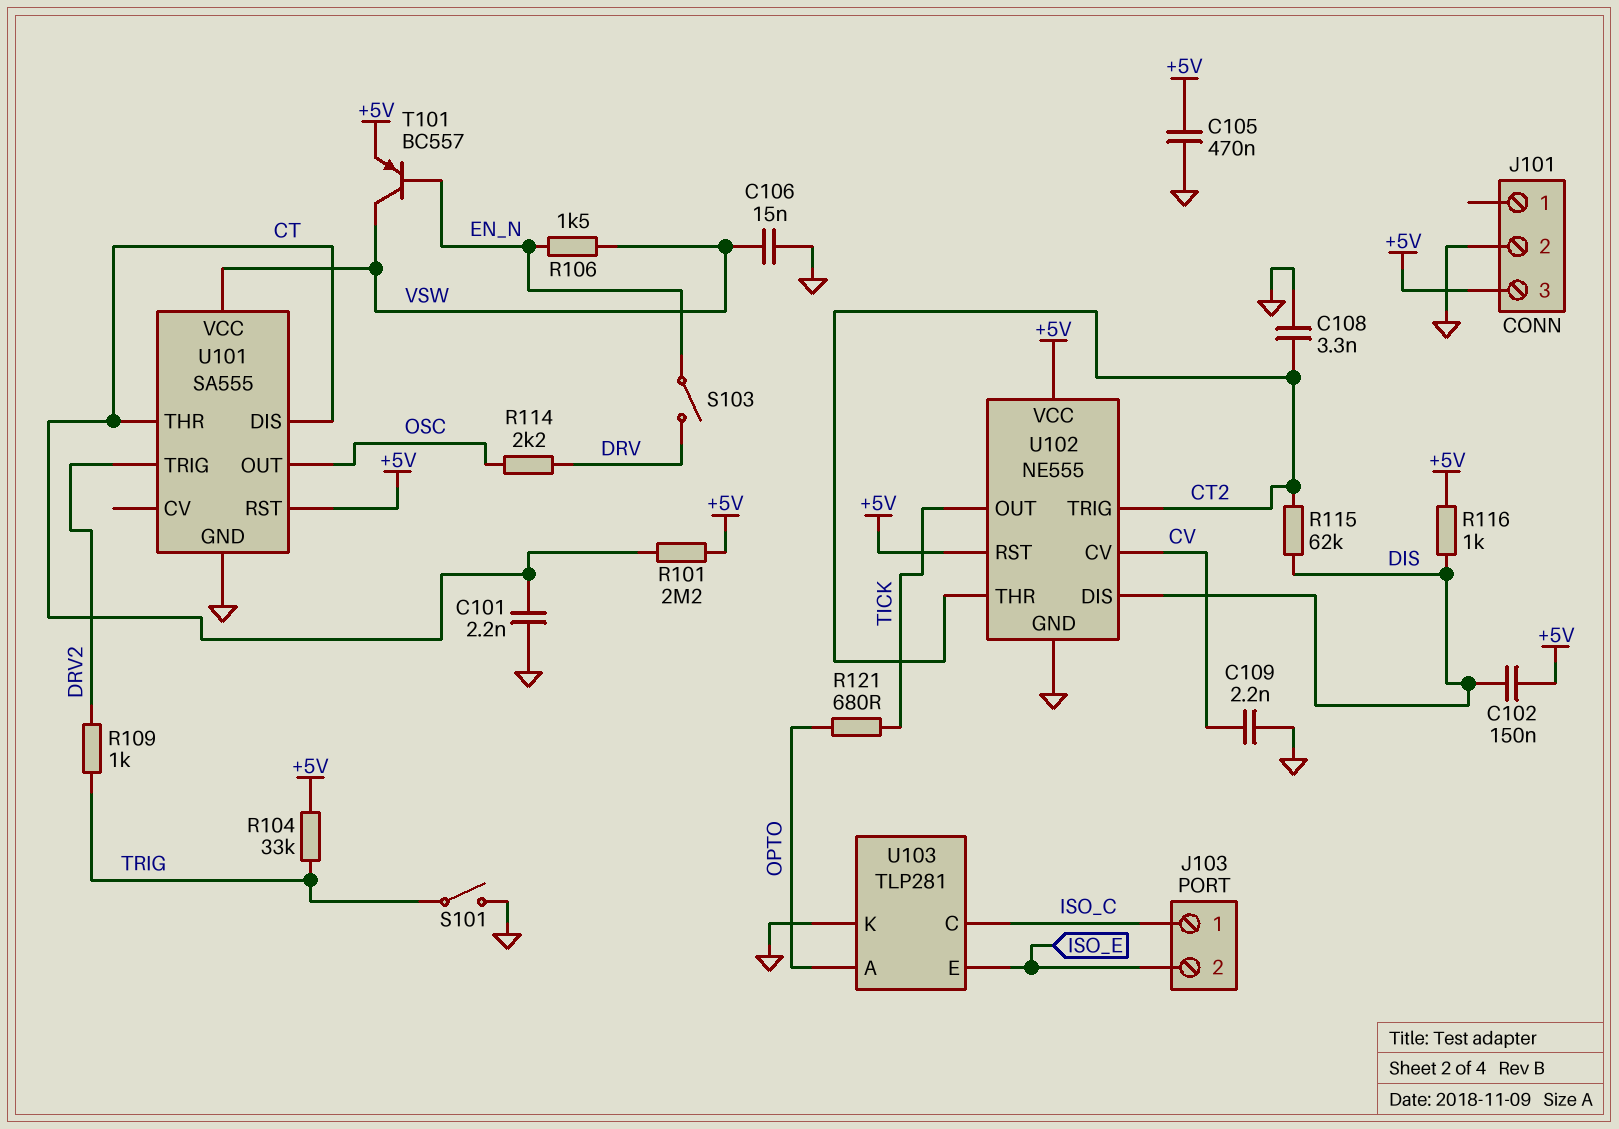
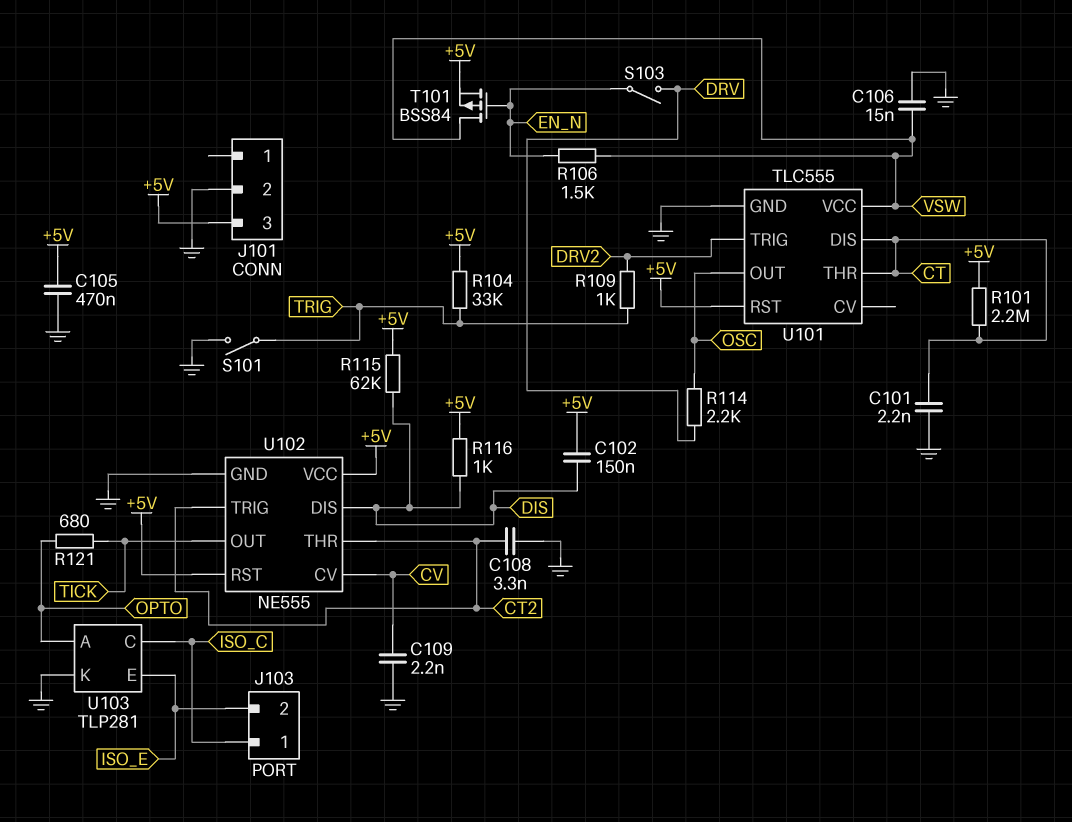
R115: 62k (CT2, DIS) -> 62k (+5V, DIS)
T101: PNP BC557 (B EN_N, C VSW, E +5V) -> PMOS BSS84 (G EN_N, D VSW, S +5V)
U101: SA555 -> TLC555

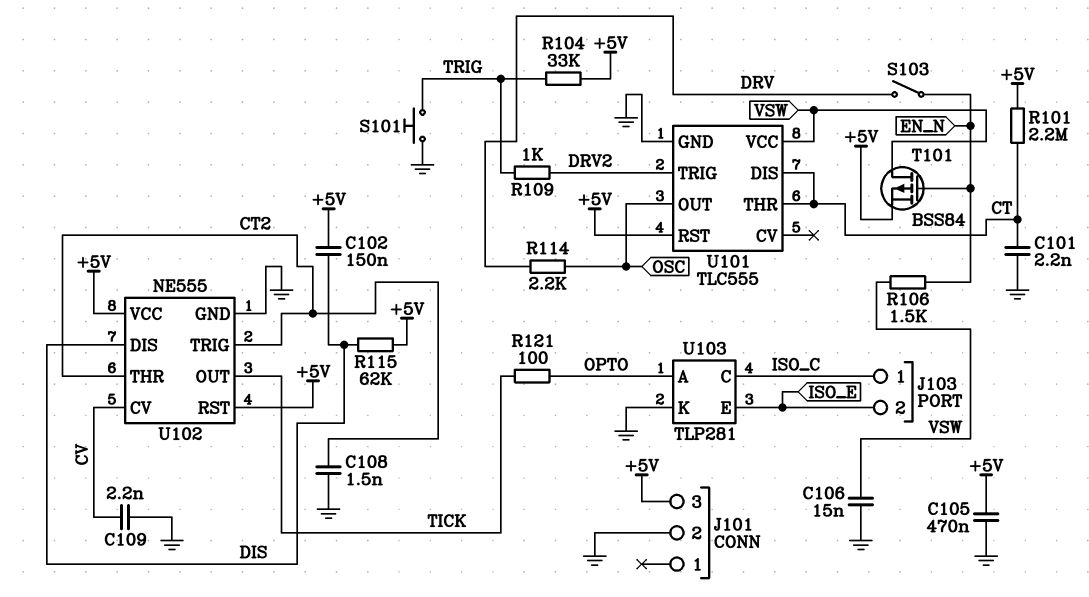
C108: 3.3nF (CT2, GND) -> 1.5nF (CT2, GND)
R116: 1k (+5V, DIS) -> none
R121: 680 (OPTO, TICK) -> 100 (OPTO, TICK)
S101: switch (GND, TRIG) -> button (GND, TRIG)

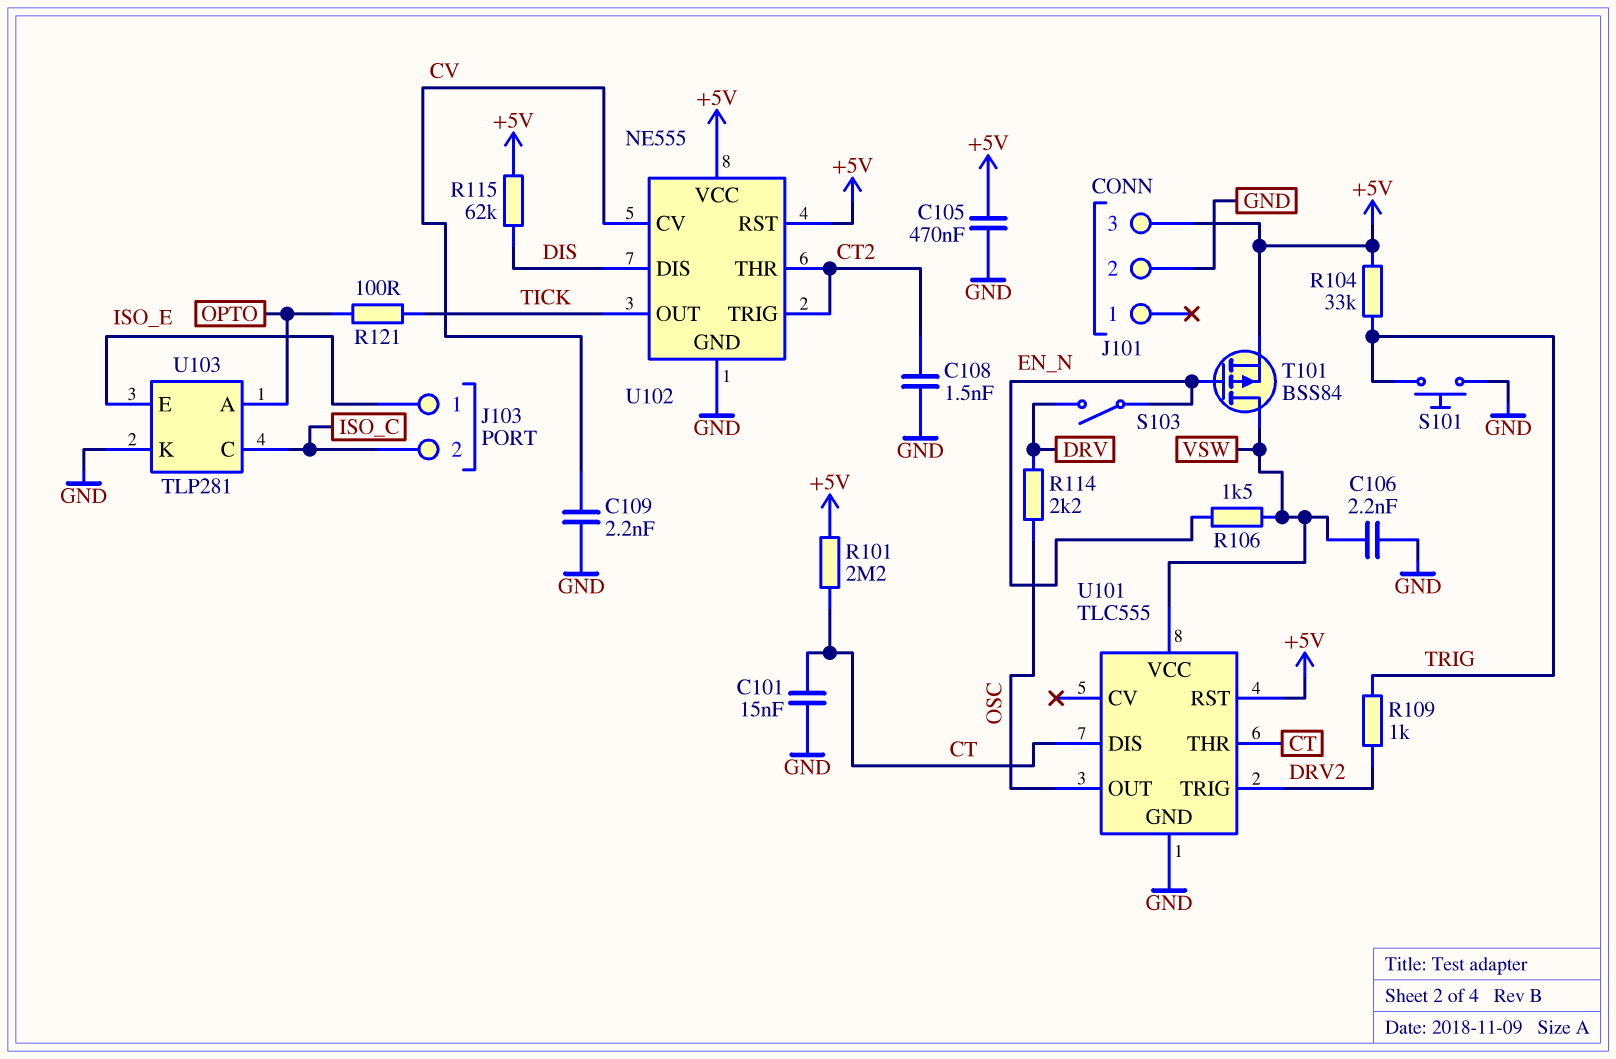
C101: 2.2nF (CT, GND) -> 15nF (CT, GND)
C102: 150nF (+5V, DIS) -> none
C106: 15nF (GND, VSW) -> 2.2nF (GND, VSW)
J103 pin 1: ISO_C -> ISO_E
J103 pin 2: ISO_E -> ISO_C

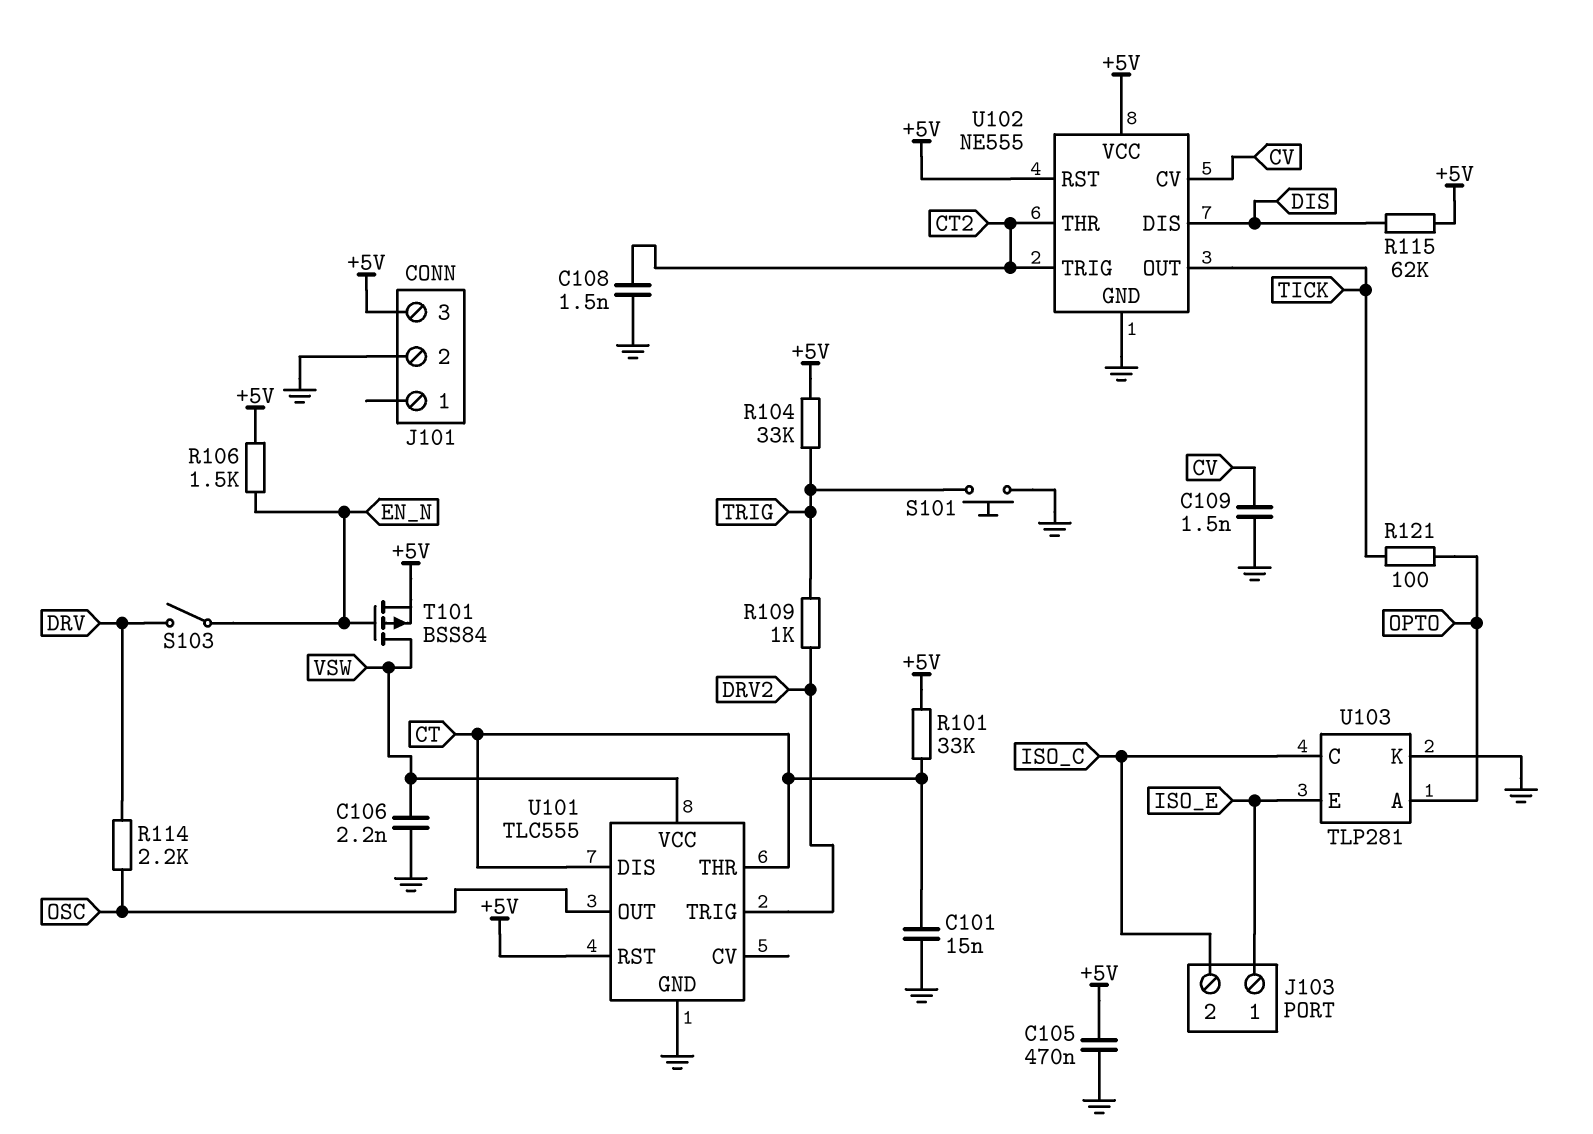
C109: 2.2nF (CV, GND) -> 1.5nF (CV, GND)
R101: 2.2M (+5V, CT) -> 33k (+5V, CT)
R106: 1.5k (EN_N, VSW) -> 1.5k (+5V, EN_N)

